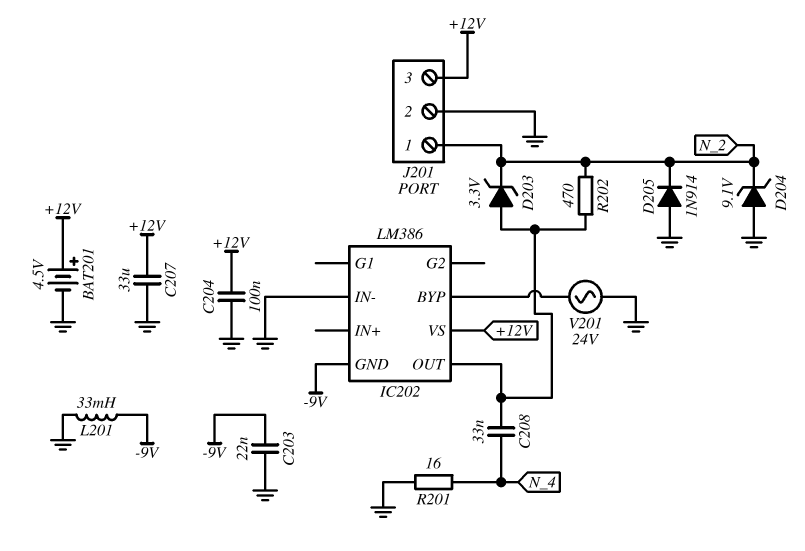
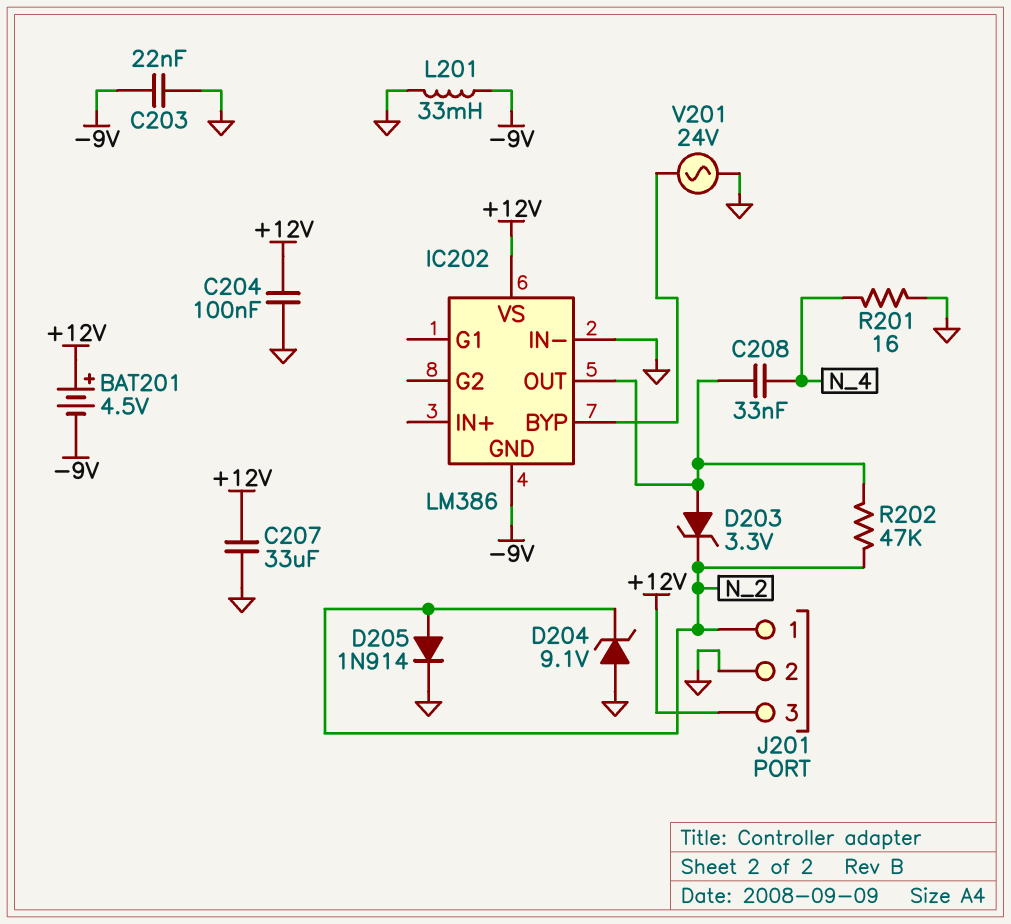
BAT201: 4.5V (plus +12V, minus GND) -> 4.5V (plus +12V, minus -9V)
D205: diode 1N914 (A GND, K N_2) -> diode 1N914 (A N_2, K GND)
R202: 470 (IC202/OUT, N_2) -> 47k (IC202/OUT, N_2)

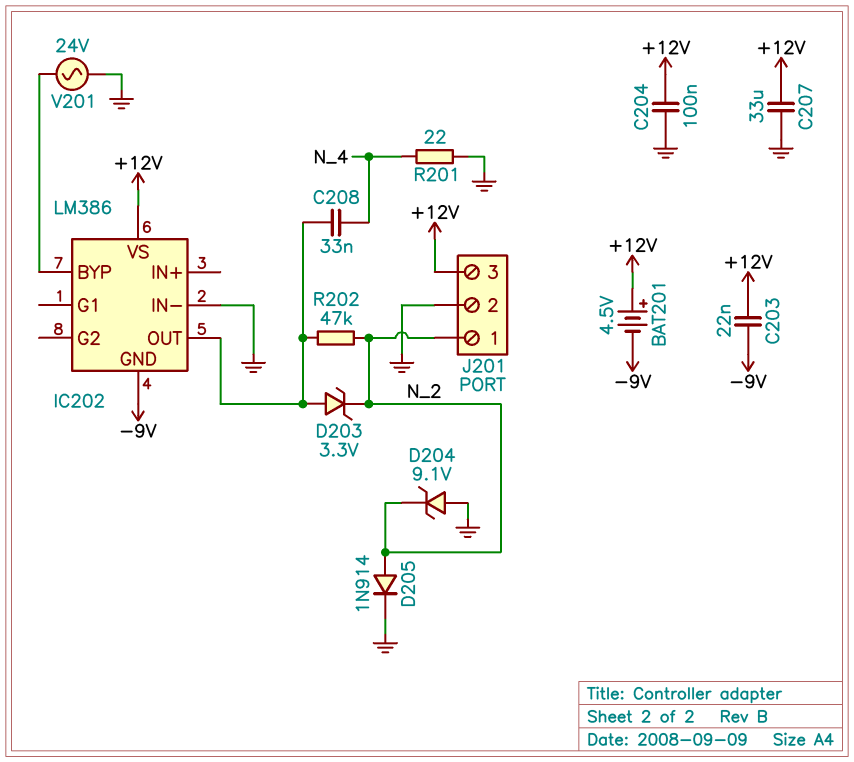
C203: 22nF (-9V, GND) -> 22nF (+12V, -9V)
L201: 33mH (-9V, GND) -> none
R201: 16 (GND, N_4) -> 22 (GND, N_4)

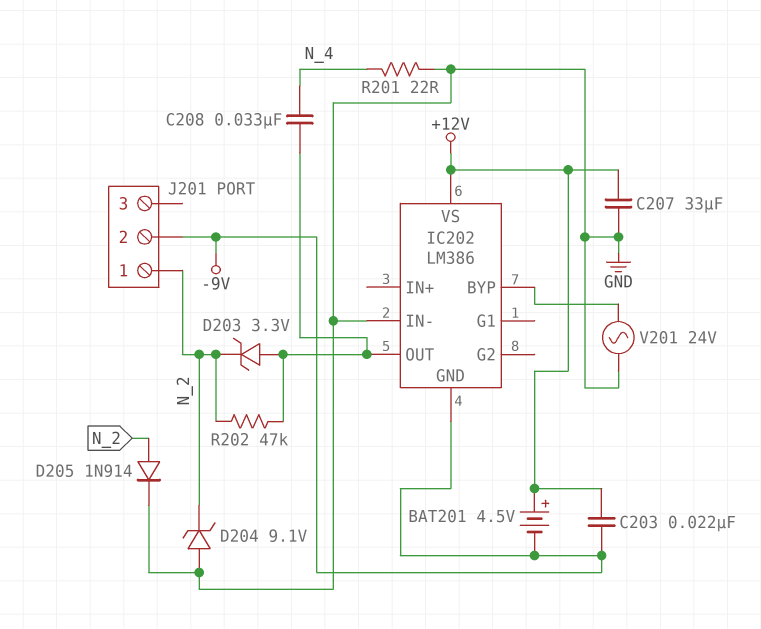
C204: 100nF (+12V, GND) -> none
J201 pin 2: GND -> -9V
J201 pin 3: +12V -> none

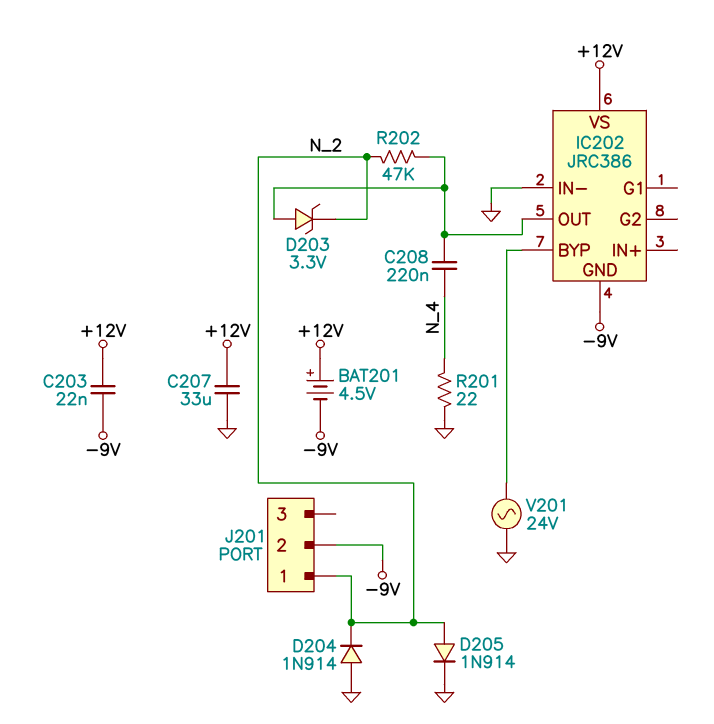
C208: 33nF (IC202/OUT, N_4) -> 220nF (IC202/OUT, N_4)
D204: zener 9.1V (A GND, K N_2) -> diode 1N914 (A GND, K N_2)
IC202: LM386 -> JRC386

